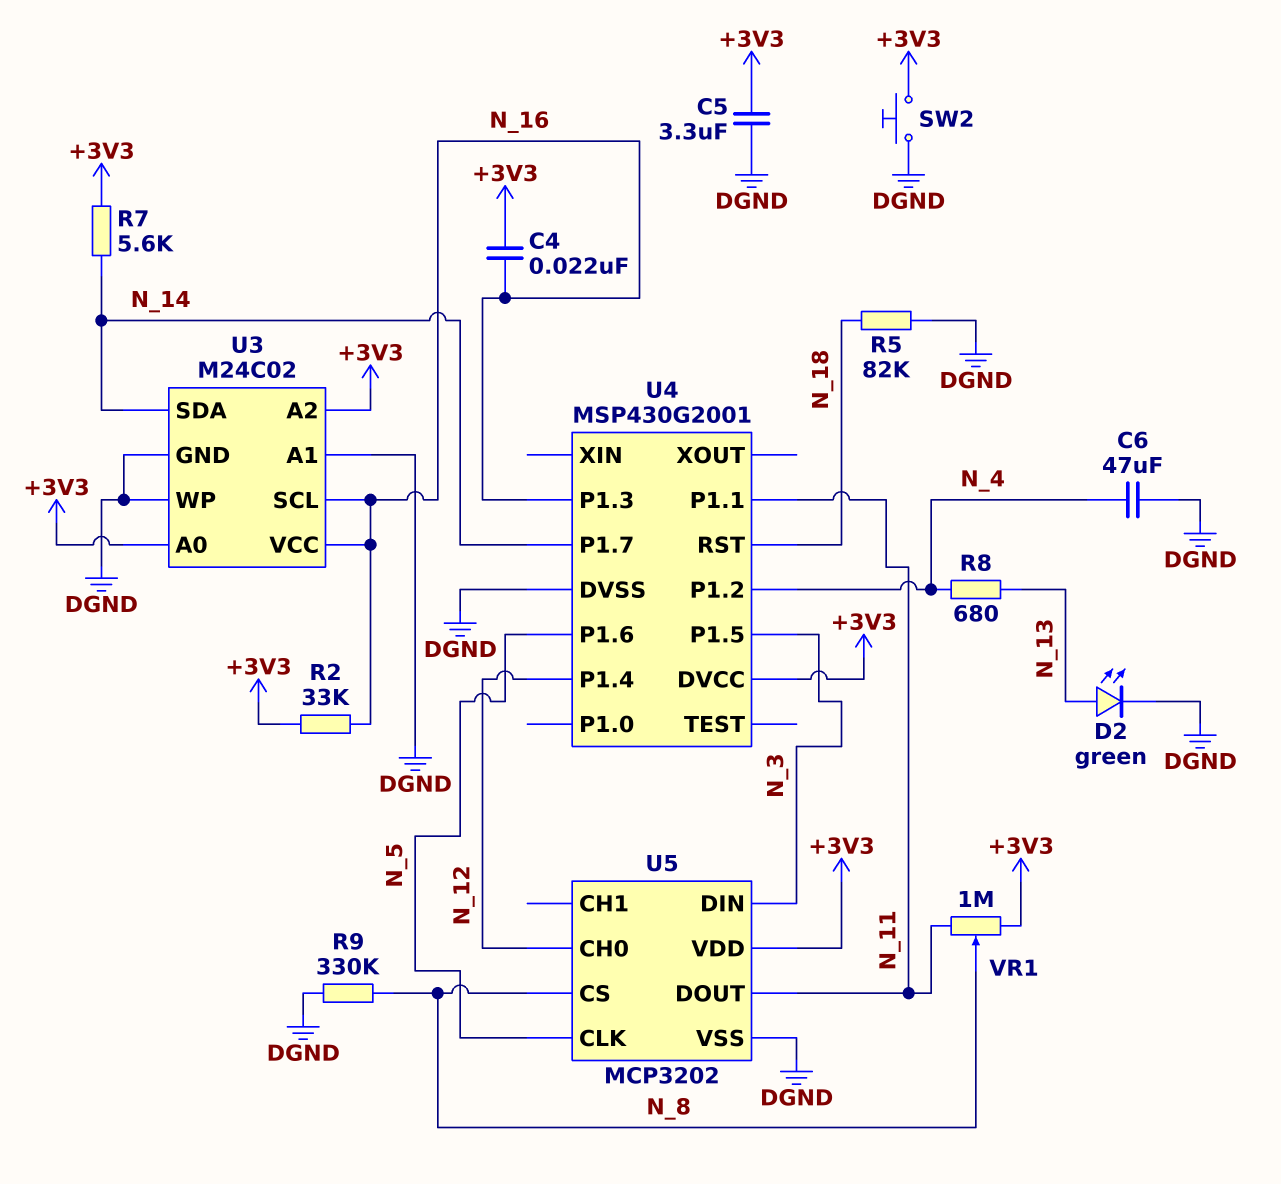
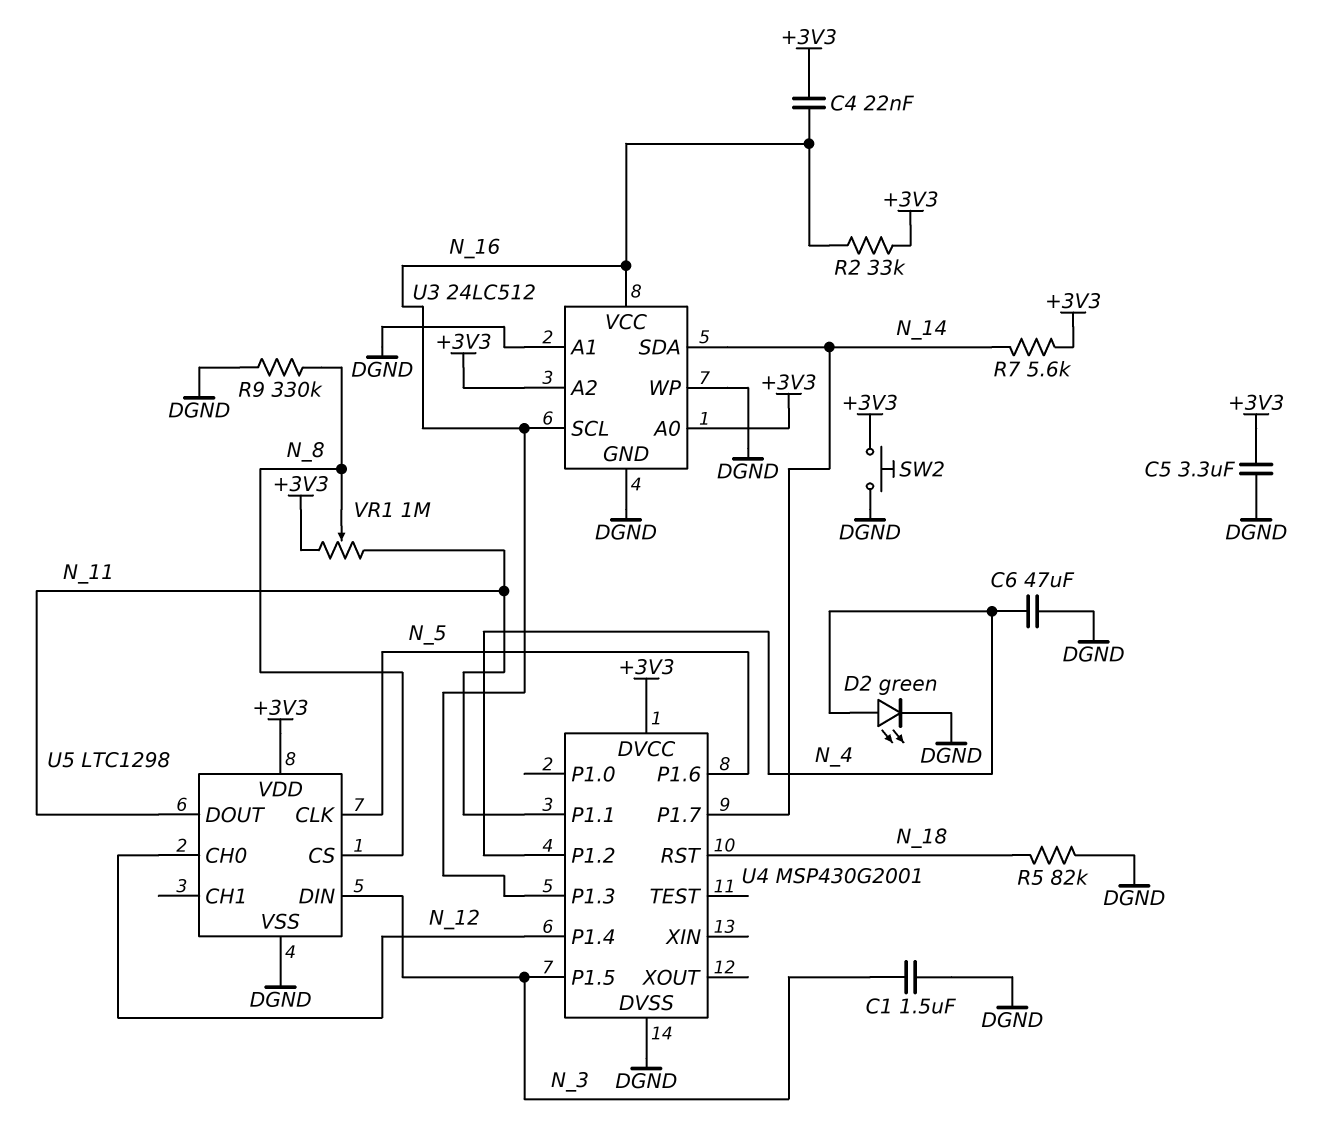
C1: none -> 1.5uF (DGND, N_3)
D2: LED green (A N_13, K DGND) -> LED green (A N_4, K DGND)
R8: 680 (N_4, N_13) -> none
U3: M24C02 -> 24LC512
U5: MCP3202 -> LTC1298

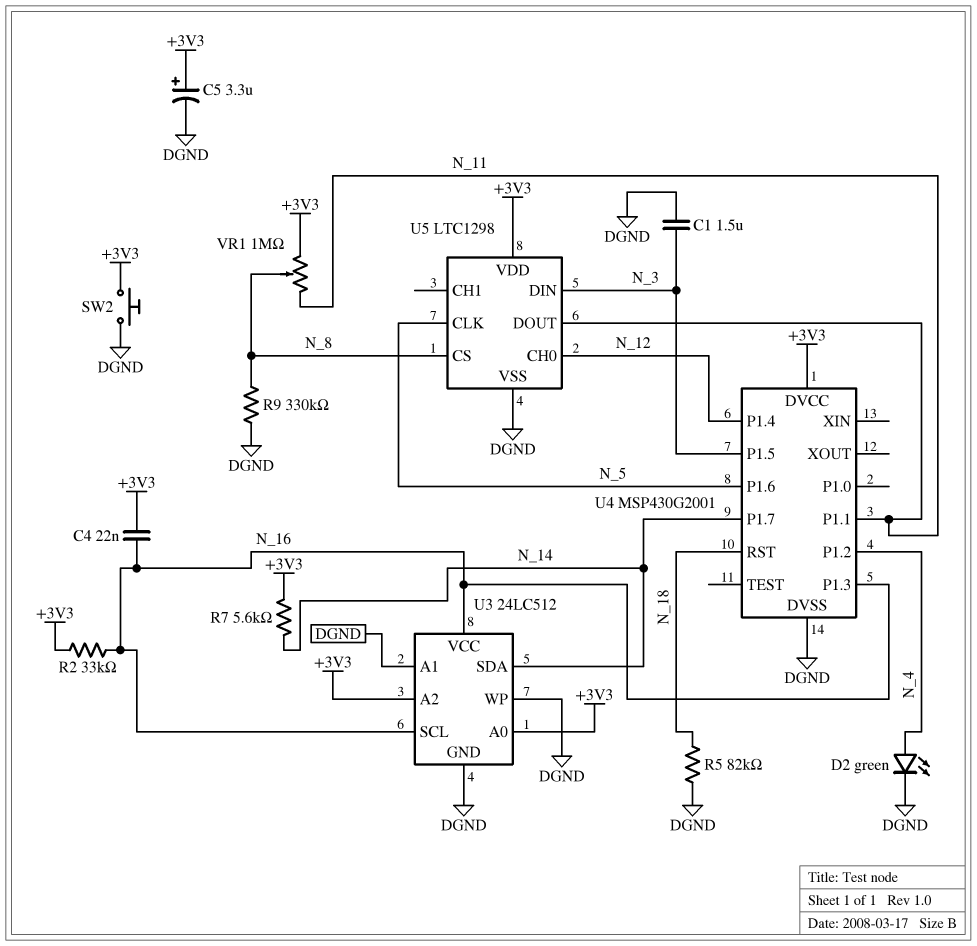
C5: 3.3uF (+3V3, DGND) -> 3.3uF (plus +3V3, minus DGND)
C6: 47uF (DGND, N_4) -> none

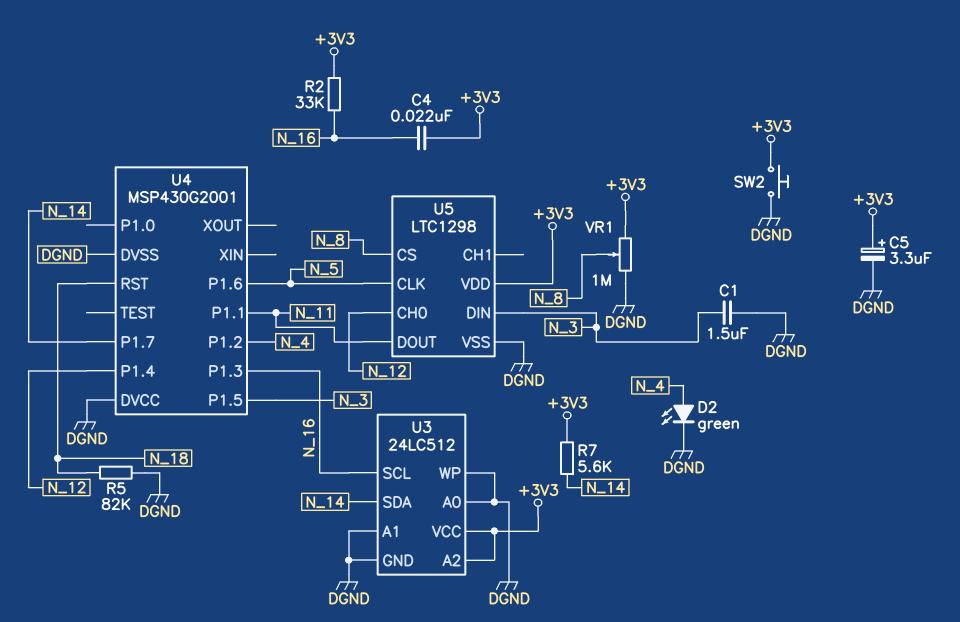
R9: 330k (DGND, N_8) -> none
U3 pin A0: +3V3 -> DGND
U3 pin VCC: N_16 -> +3V3
U4 pin DVCC: +3V3 -> DGND
VR1: 1M (+3V3, N_11, wiper N_8) -> 1M (+3V3, DGND, wiper N_8)

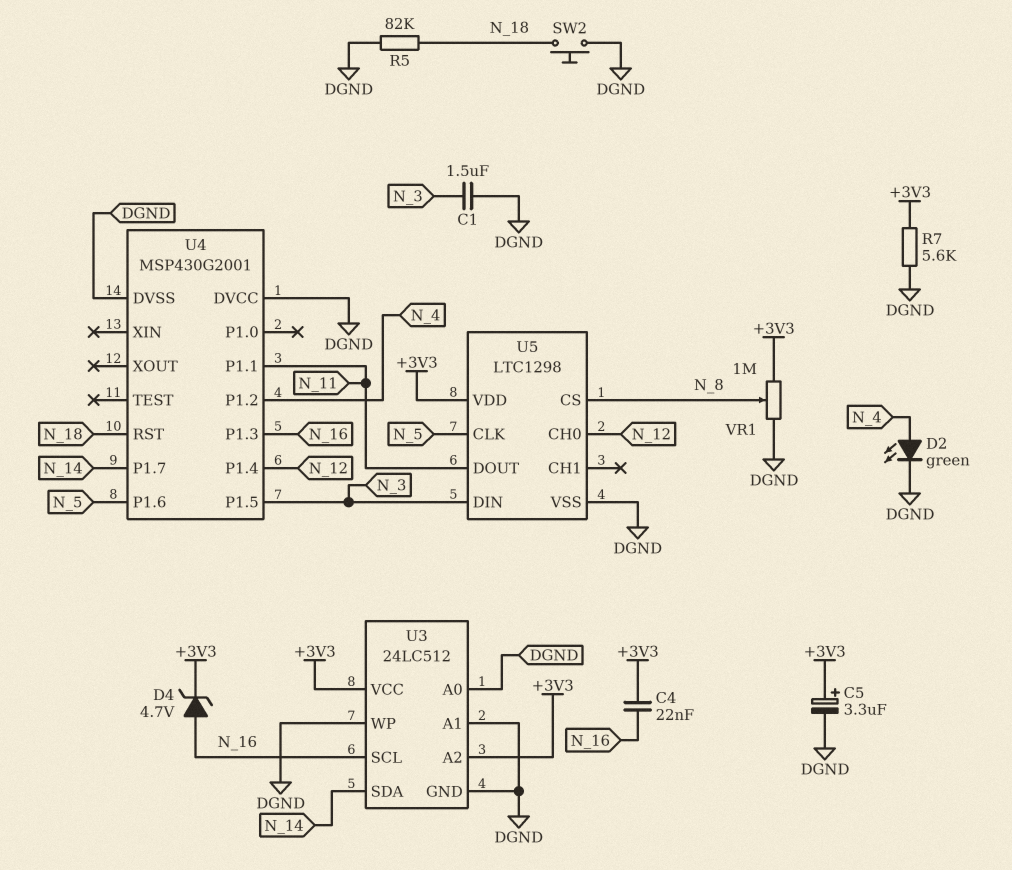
D4: none -> zener 4.7V (A N_16, K +3V3)
R2: 33k (+3V3, N_16) -> none
R7: 5.6k (+3V3, N_14) -> 5.6k (+3V3, DGND)
SW2: button (+3V3, DGND) -> button (DGND, N_18)

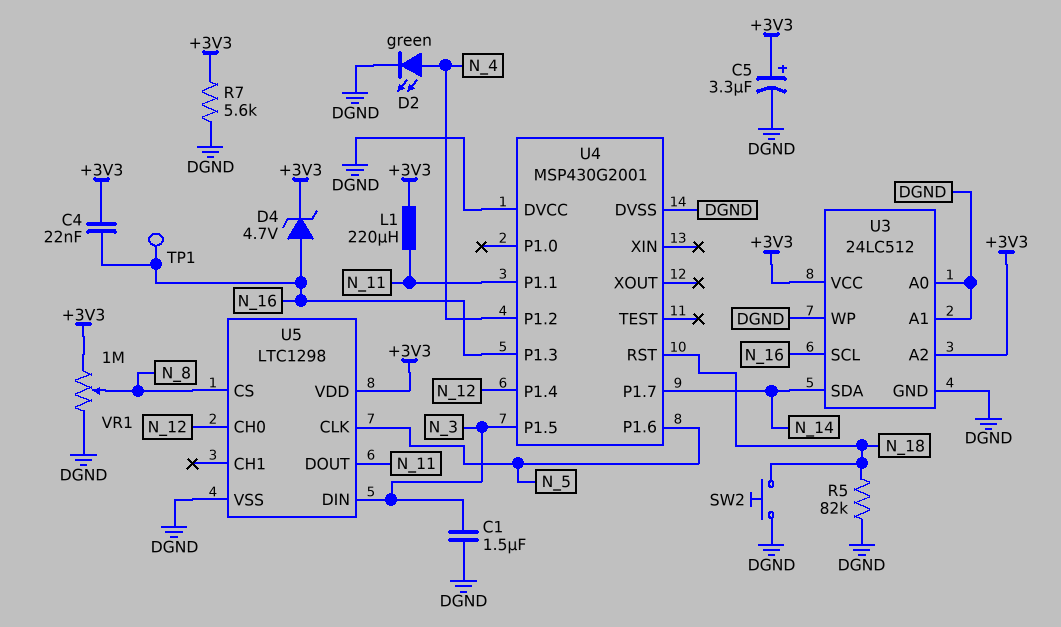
L1: none -> 220uH (+3V3, N_11)
TP1: none -> test point (N_16)

